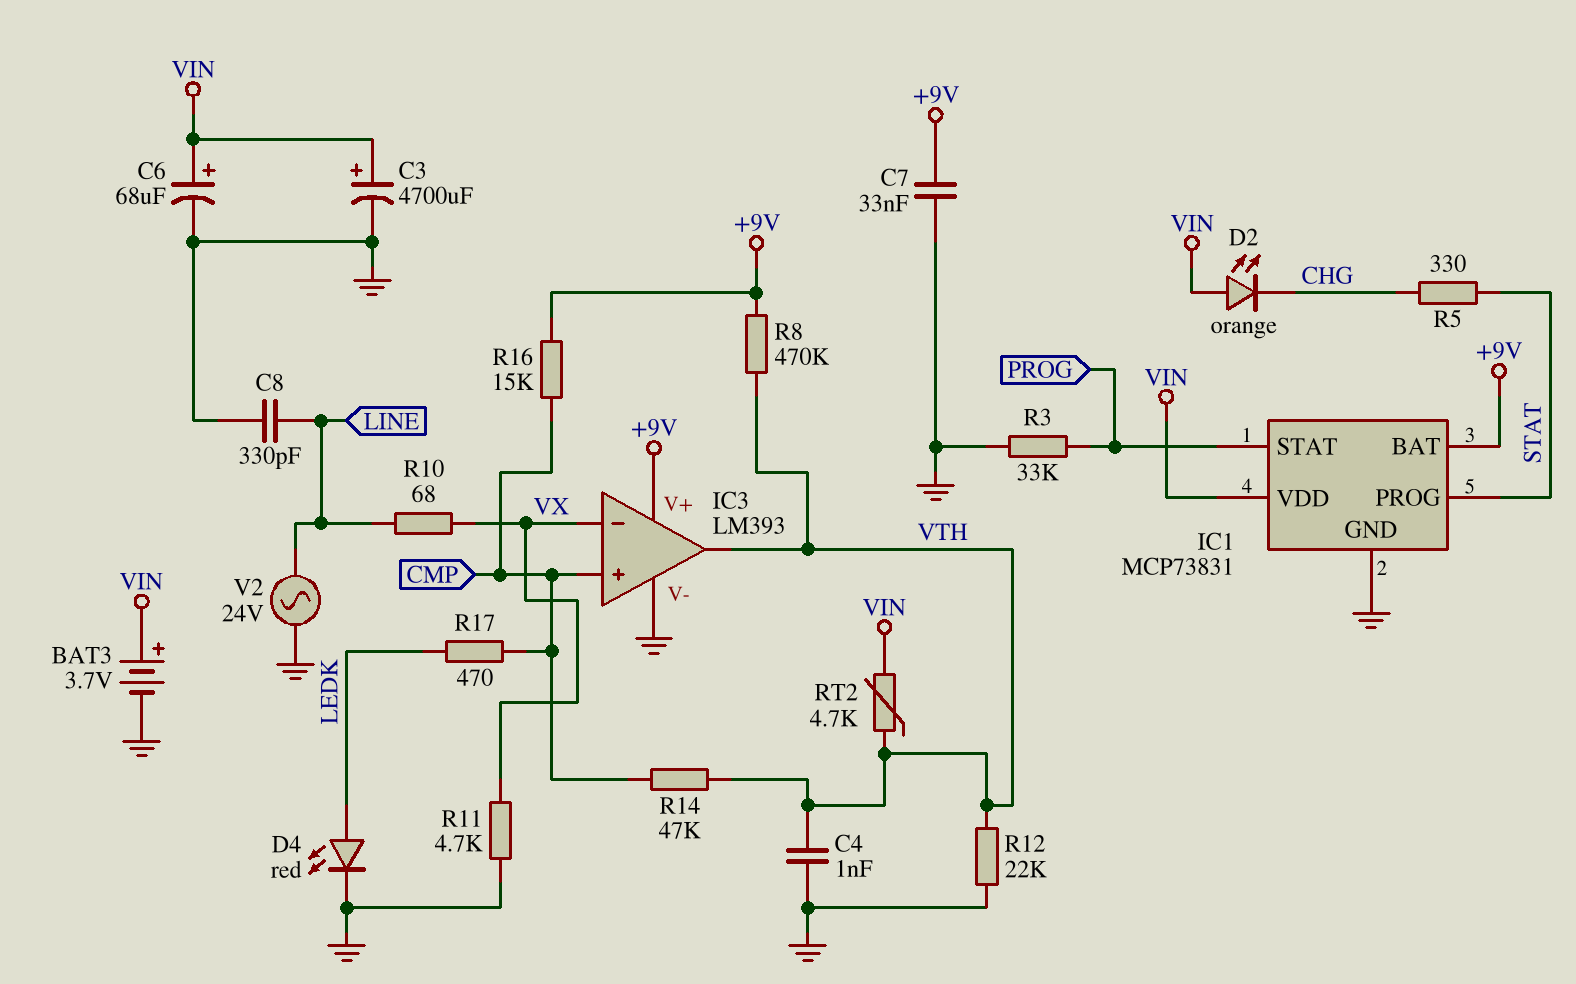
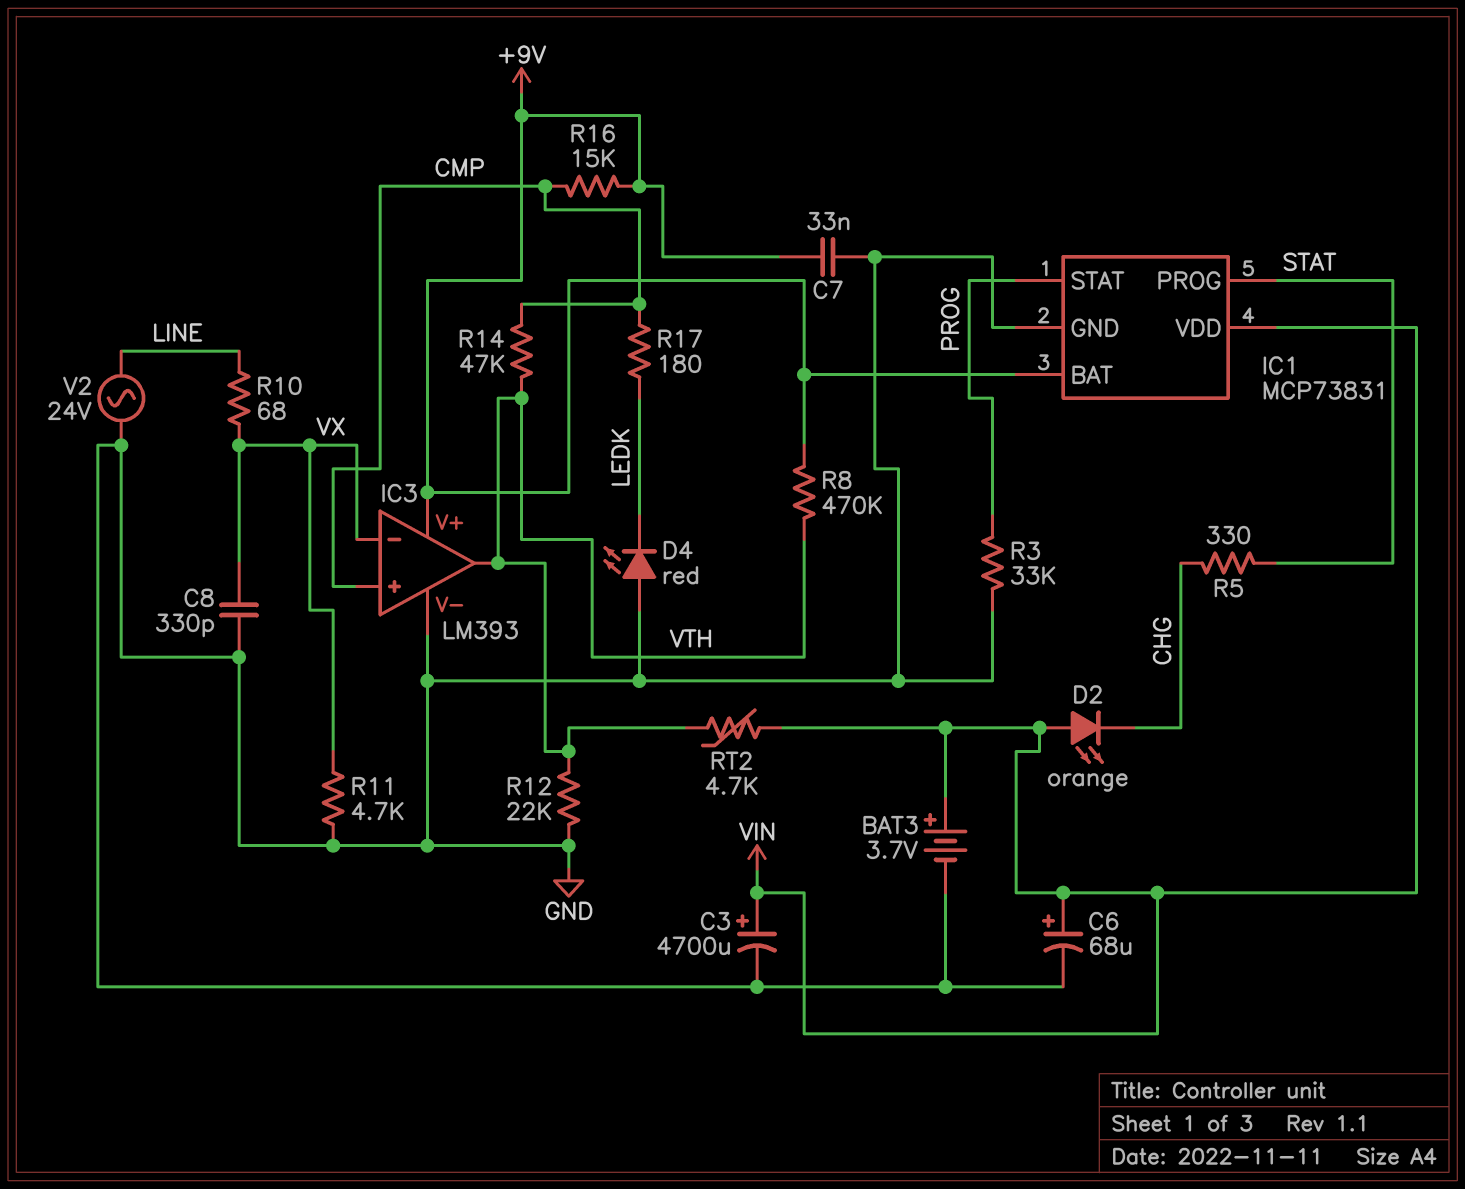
C4: 1nF (GND, VTH) -> none
C8: 330pF (GND, LINE) -> 330pF (GND, VX)
D4: LED red (A LEDK, K GND) -> LED red (A GND, K LEDK)
R17: 470 (CMP, LEDK) -> 180 (CMP, LEDK)

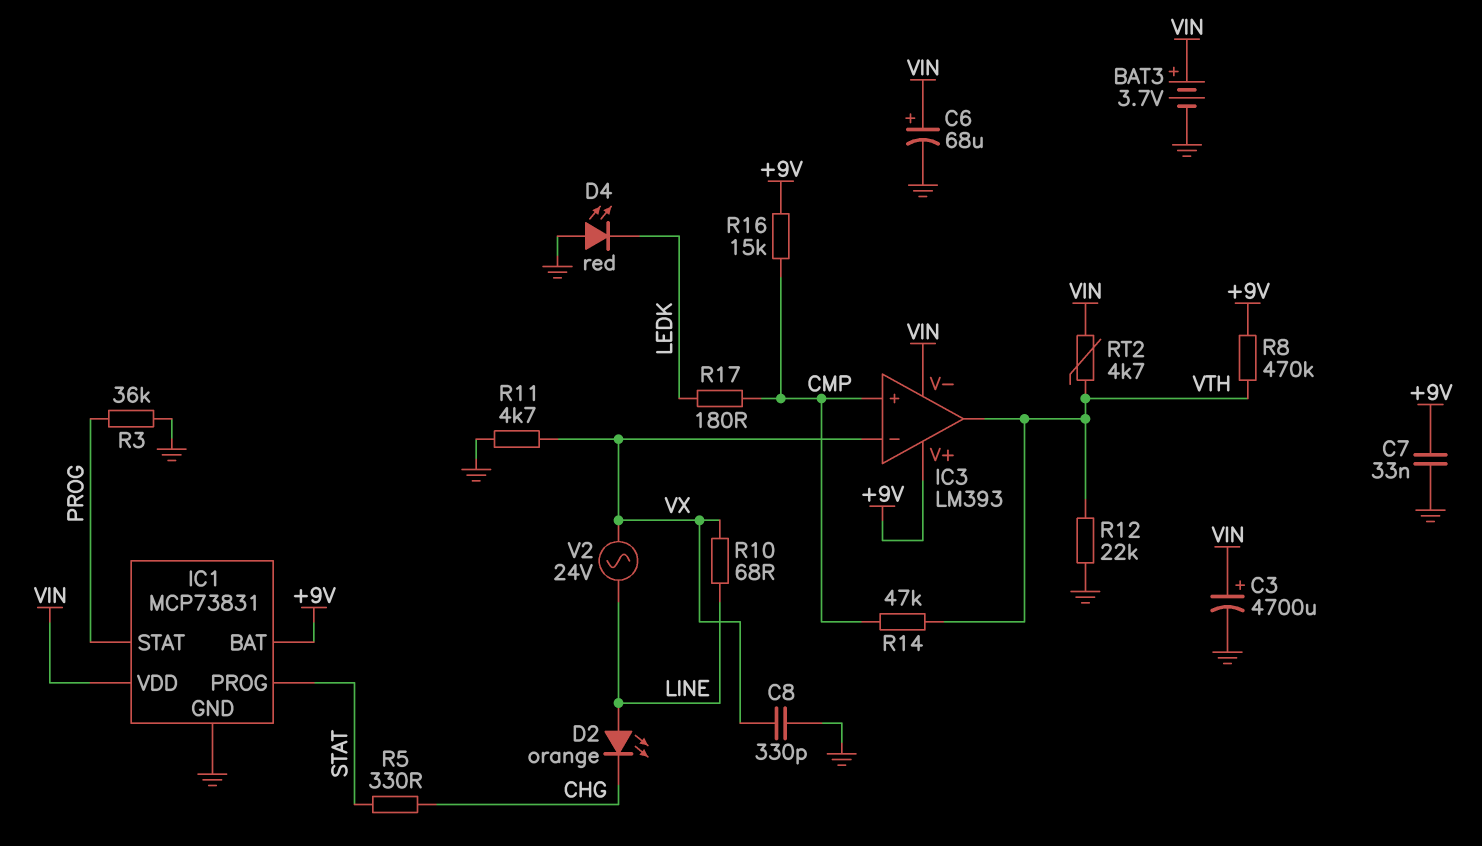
D2: LED orange (A VIN, K CHG) -> LED orange (A LINE, K CHG)
IC3 pin V-: GND -> VIN
R3: 33k (GND, PROG) -> 36k (GND, PROG)
V2: AC 24V (GND, LINE) -> AC 24V (LINE, VX)

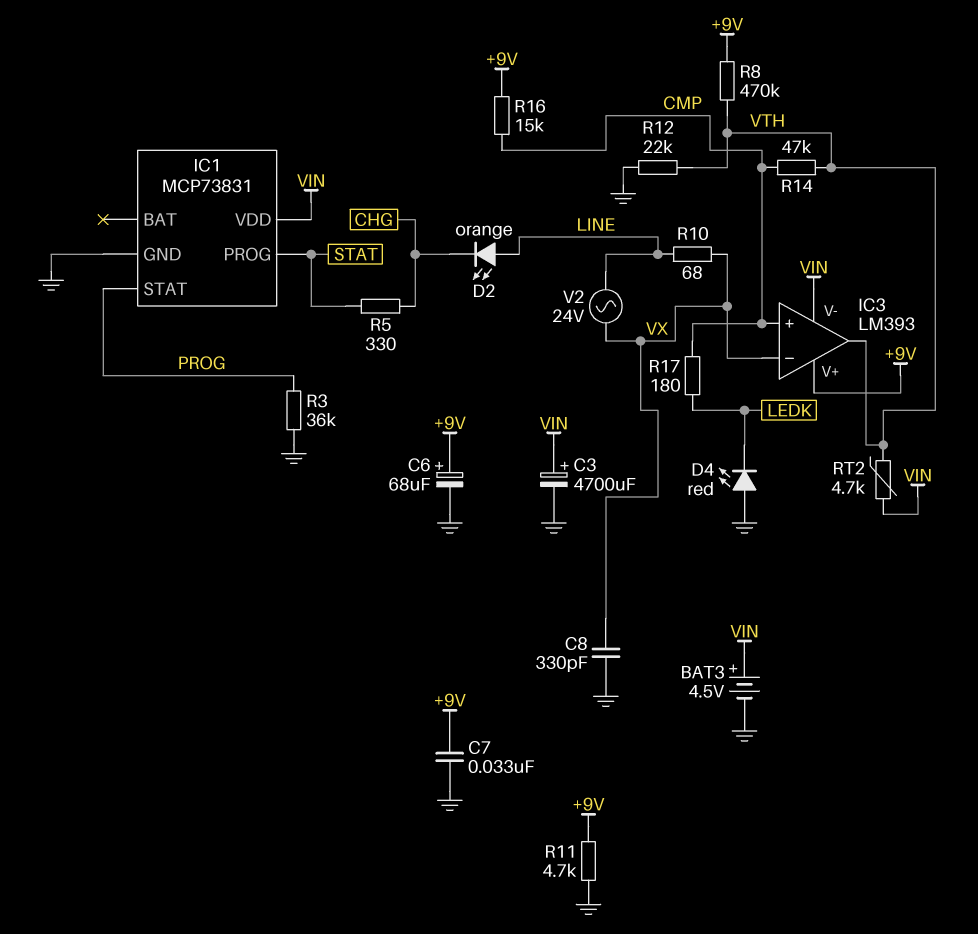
BAT3: 3.7V (plus VIN, minus GND) -> 4.5V (plus VIN, minus GND)
C6: 68uF (plus VIN, minus GND) -> 68uF (plus +9V, minus GND)
IC1 pin BAT: +9V -> none
R11: 4.7k (GND, VX) -> 4.7k (+9V, GND)

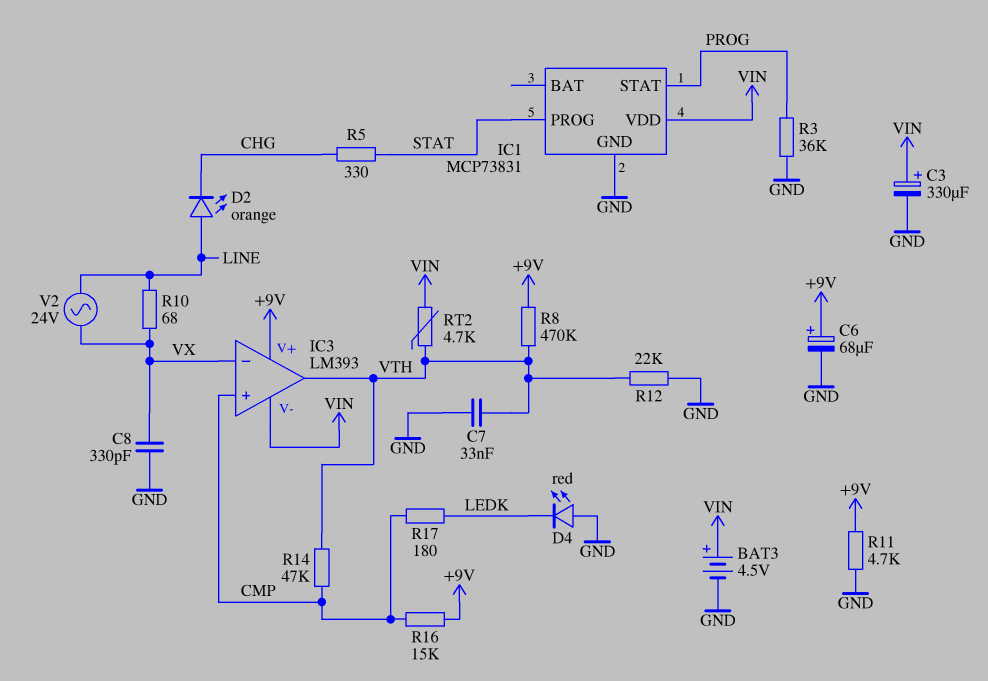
C3: 4700uF (plus VIN, minus GND) -> 330uF (plus VIN, minus GND)
C7: 33nF (+9V, GND) -> 33nF (GND, VTH)

